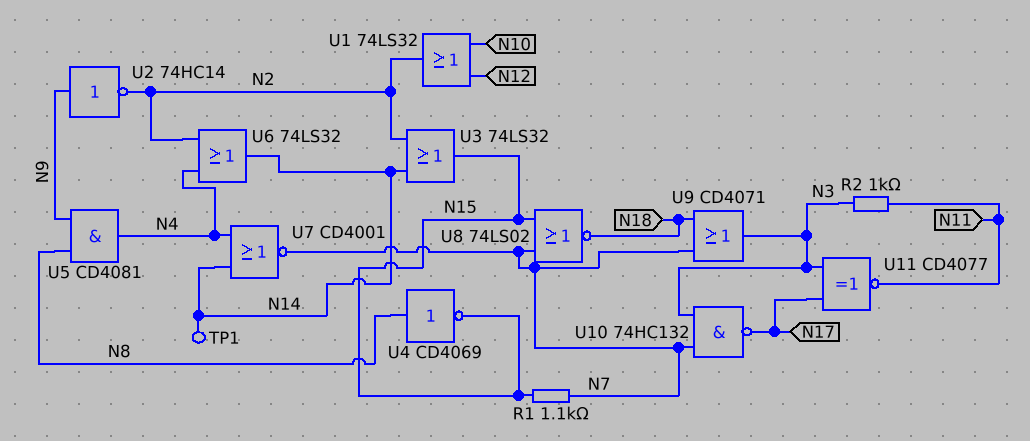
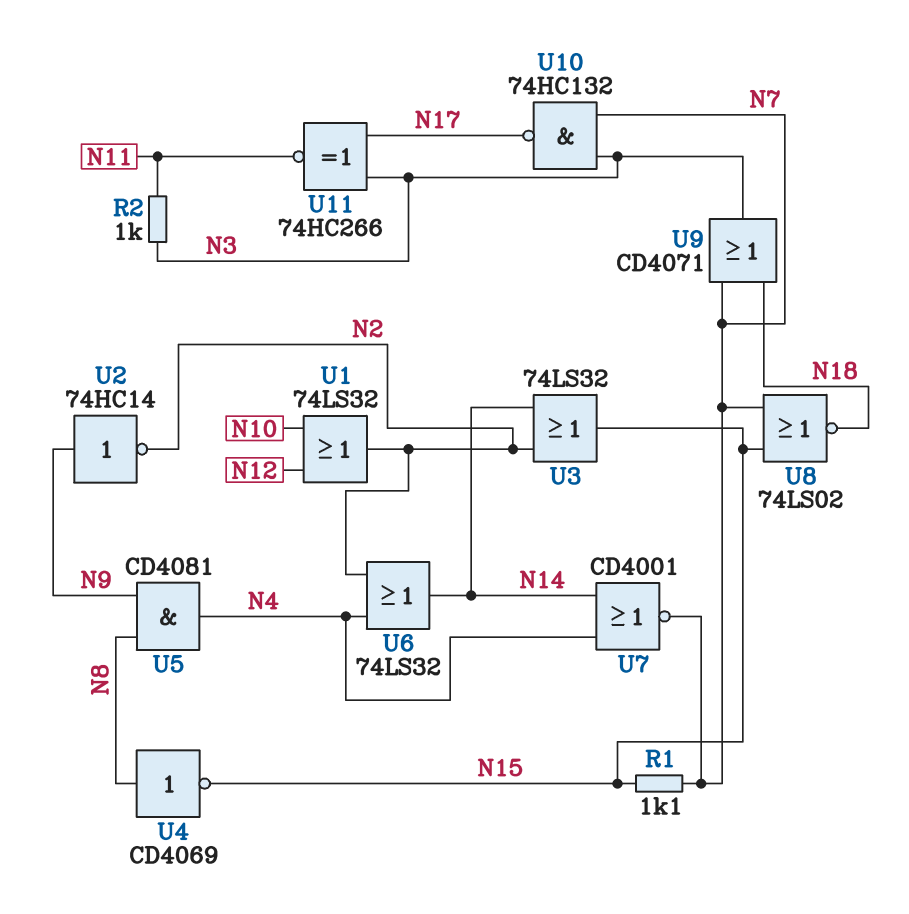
TP1: test point (N14) -> none
U11: XNOR CD4077 (in N3, in N17, out N11) -> XNOR 74HC266 (in N3, in N17, out N11)

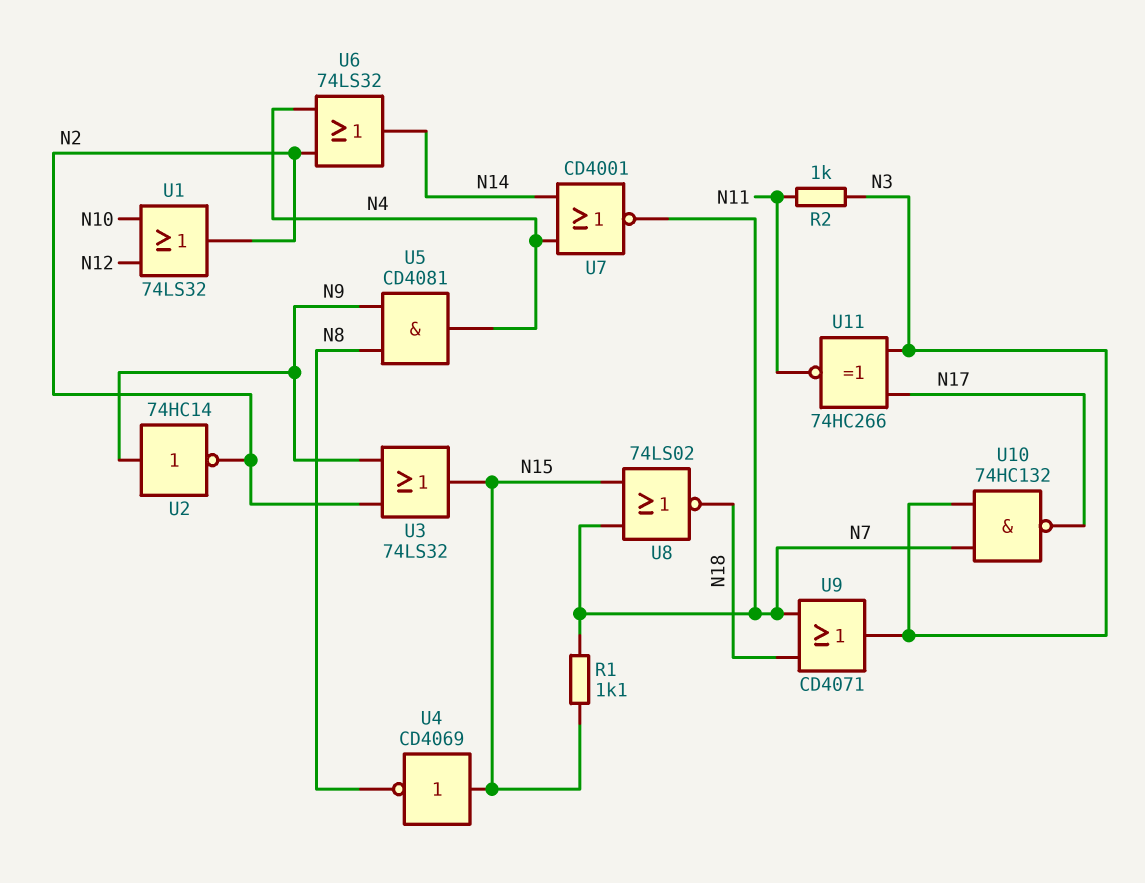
U3: OR 74LS32 (in N2, in N14, out N15) -> OR 74LS32 (in N2, in N9, out N15)
U4: NOT CD4069 (in N8, out N15) -> NOT CD4069 (in N15, out N8)

